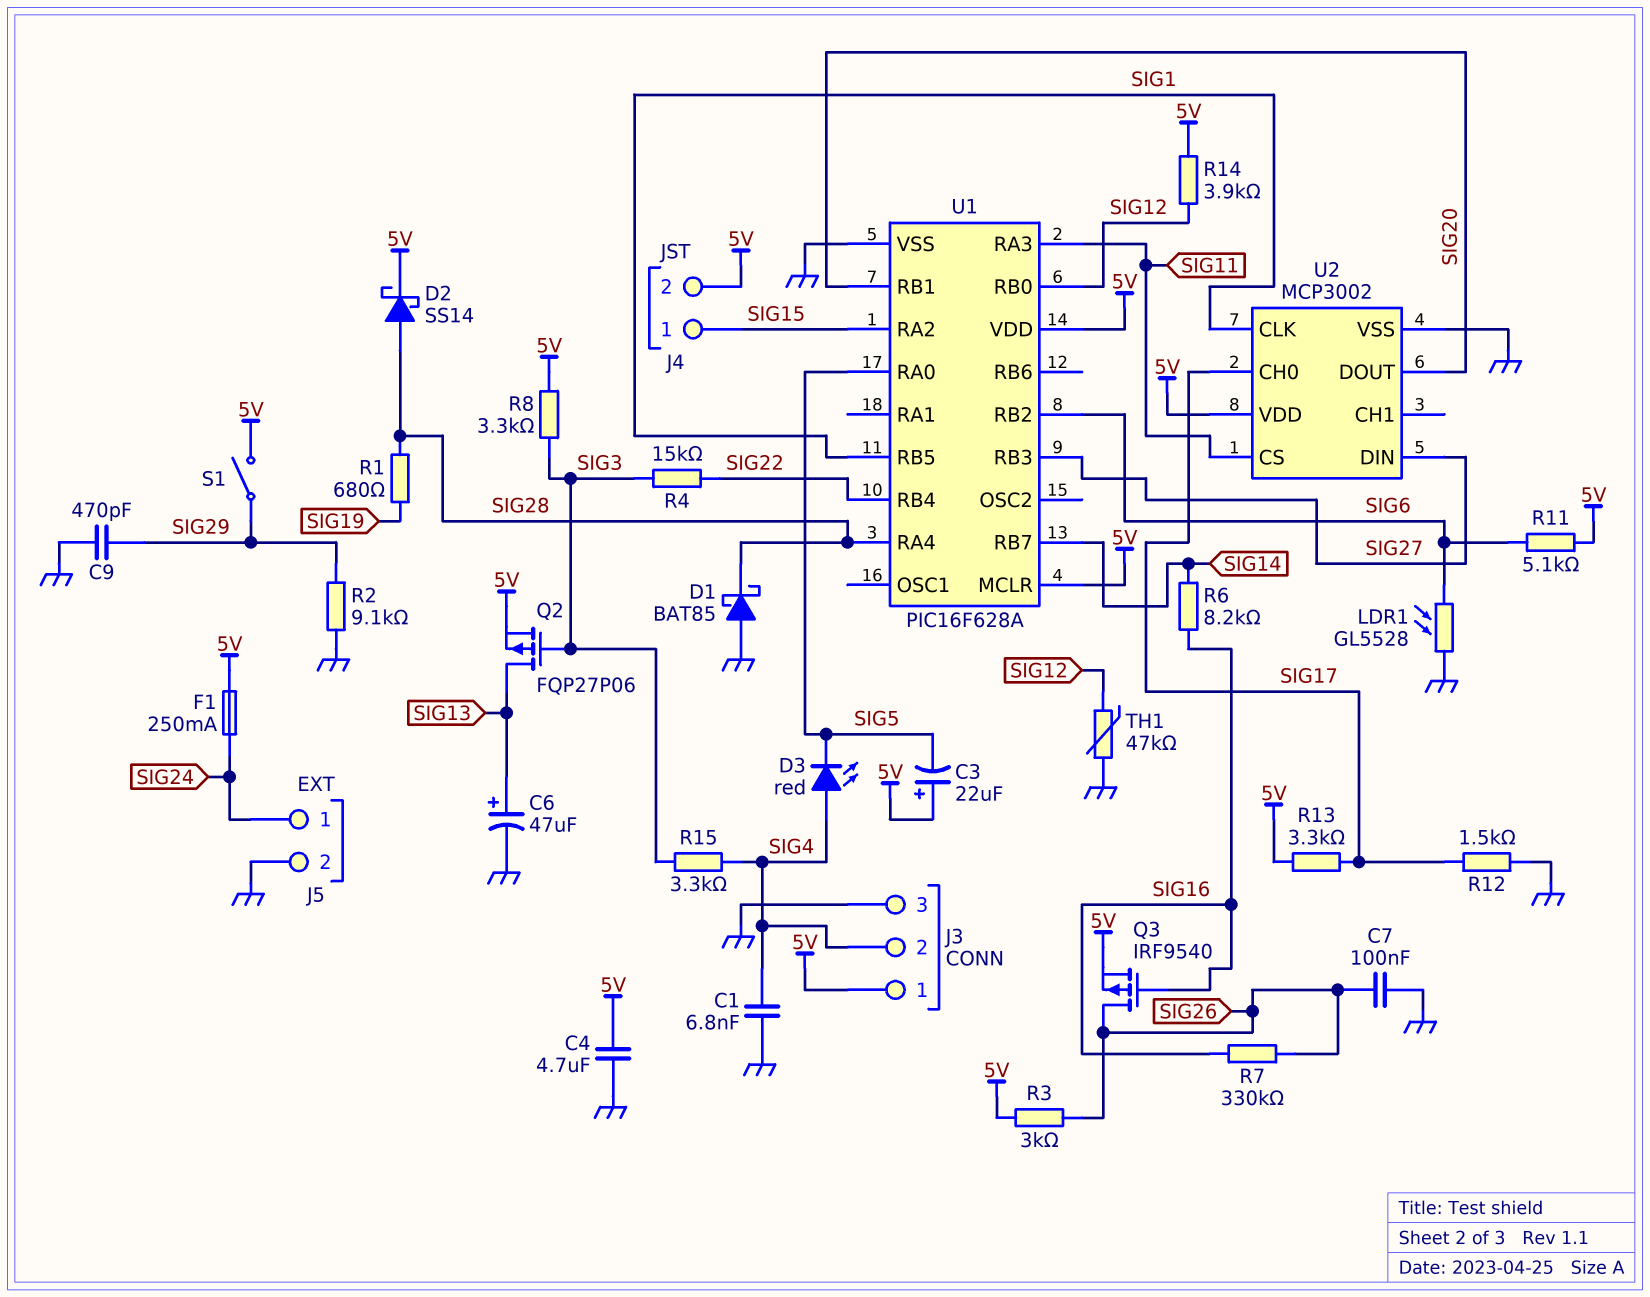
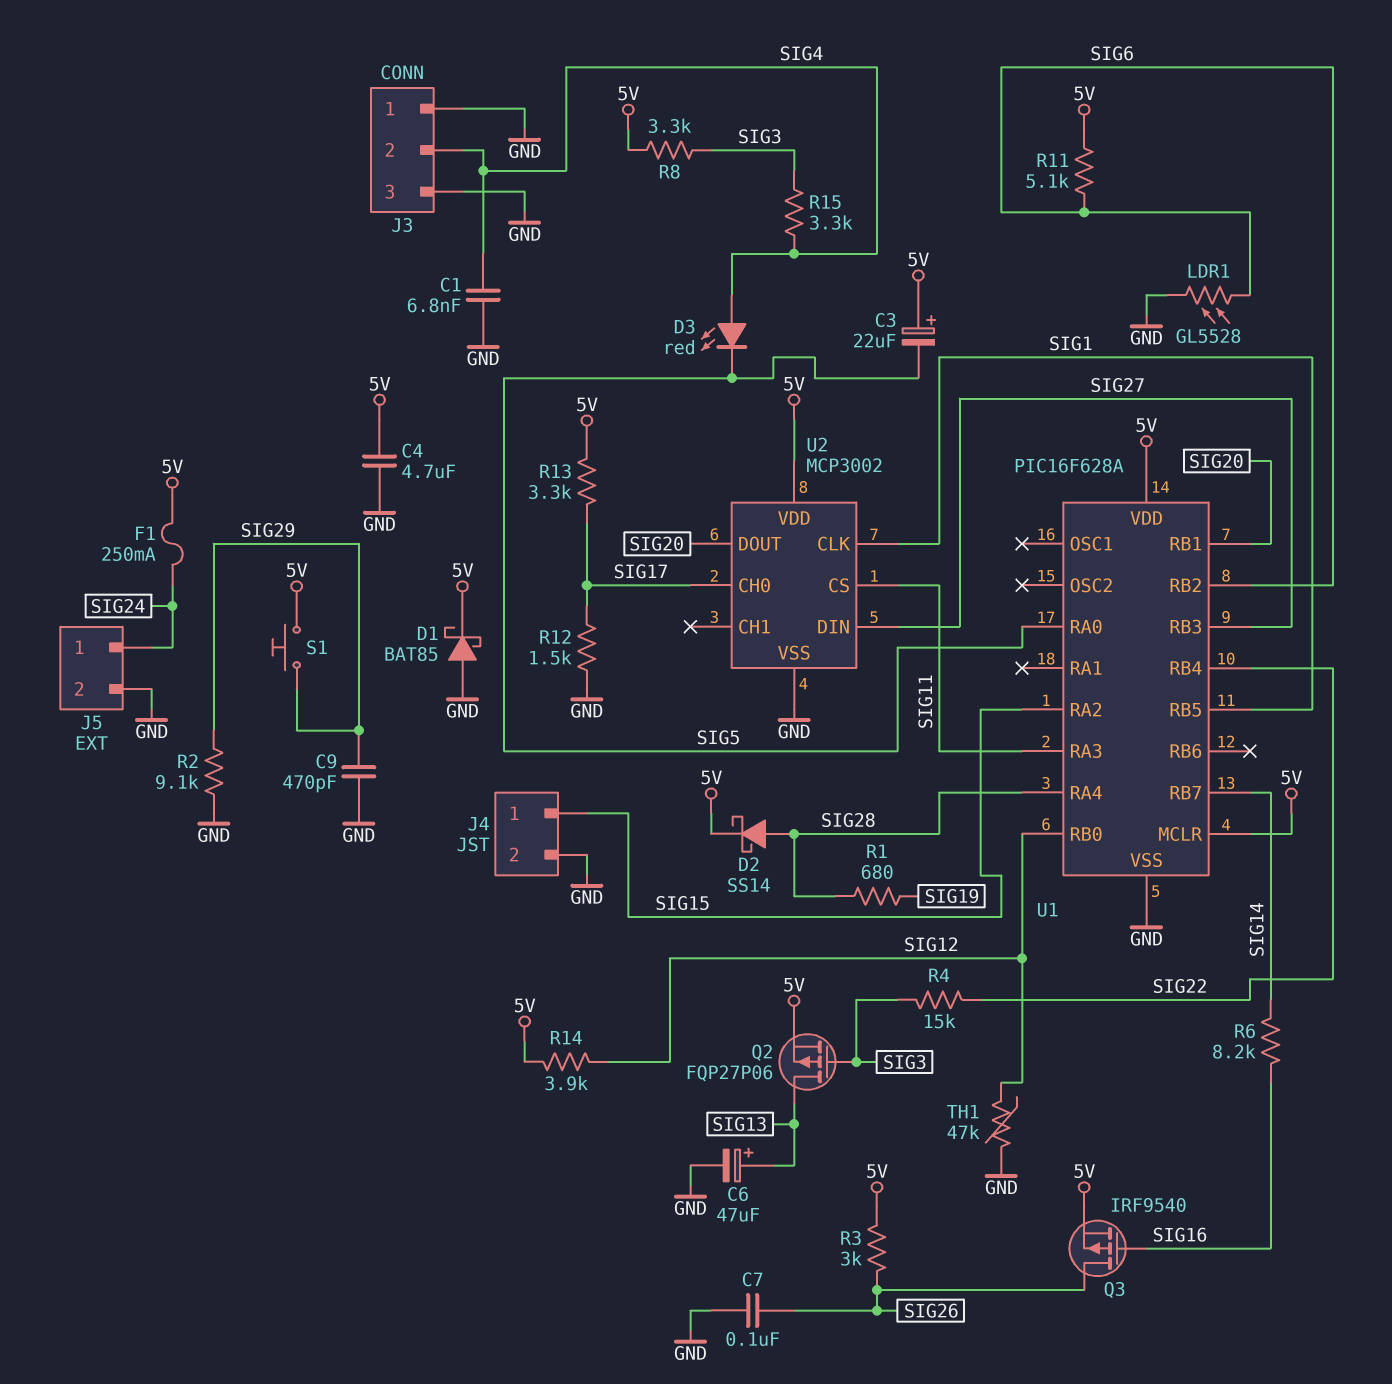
D1: schottky BAT85 (A GND, K SIG28) -> schottky BAT85 (A GND, K 5V)
J3 pin 1: 5V -> GND
J4 pin 2: 5V -> GND
R7: 330k (SIG16, SIG26) -> none
S1: switch (5V, SIG29) -> button (5V, SIG29)

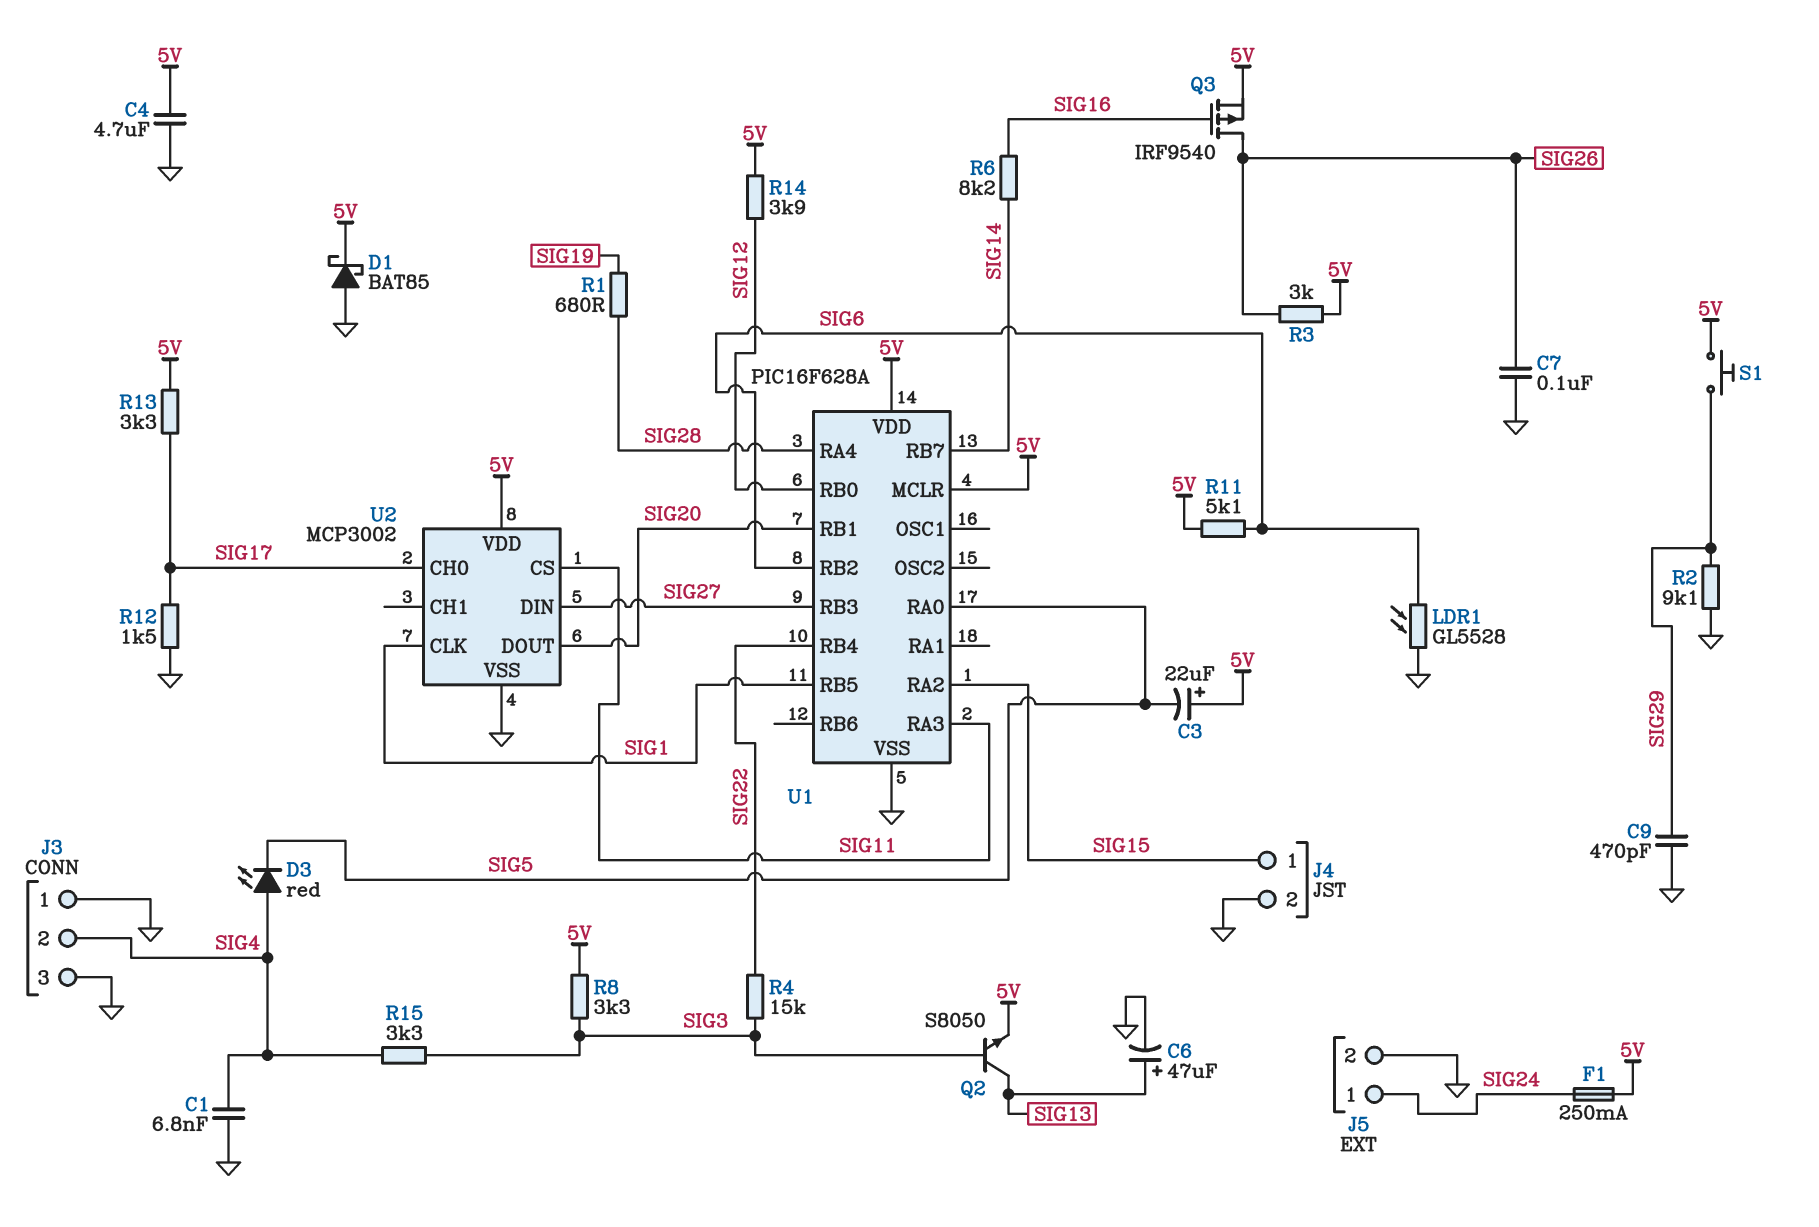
D2: schottky SS14 (A SIG28, K 5V) -> none
Q2: PMOS FQP27P06 (G SIG3, D SIG13, S 5V) -> NPN S8050 (B SIG3, C SIG13, E 5V)
TH1: 47k (GND, SIG12) -> none

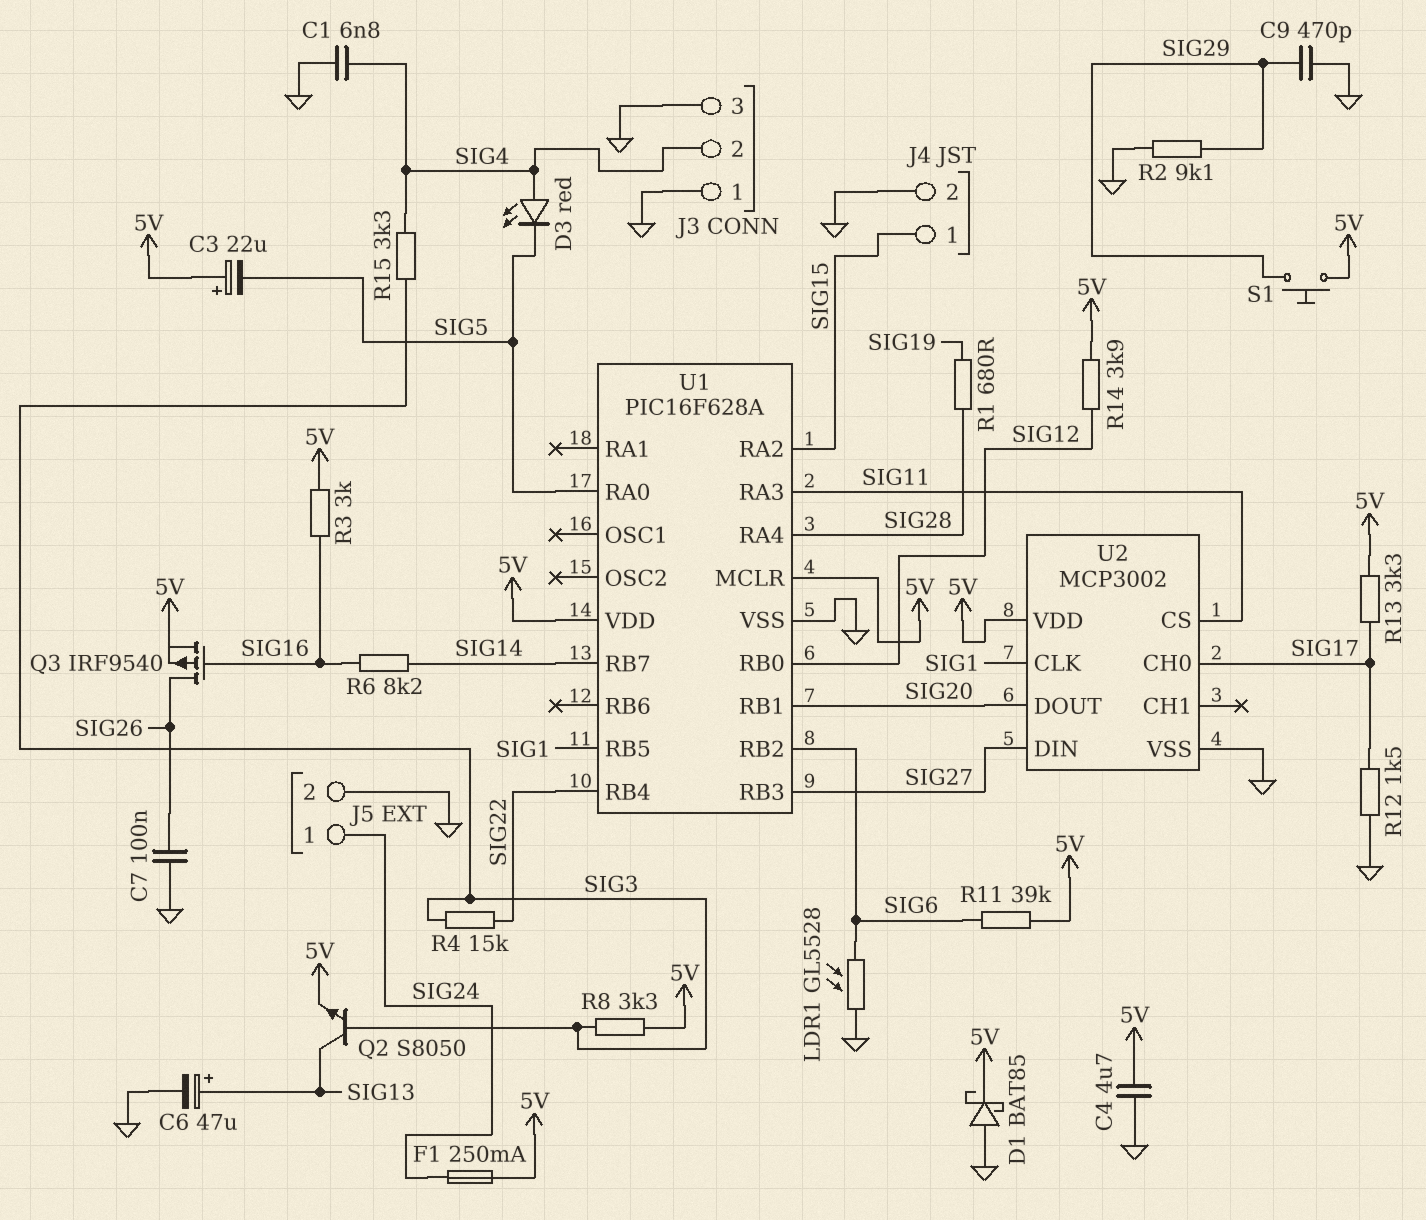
R3: 3k (5V, SIG26) -> 3k (5V, SIG16)
R11: 5.1k (5V, SIG6) -> 39k (5V, SIG6)

